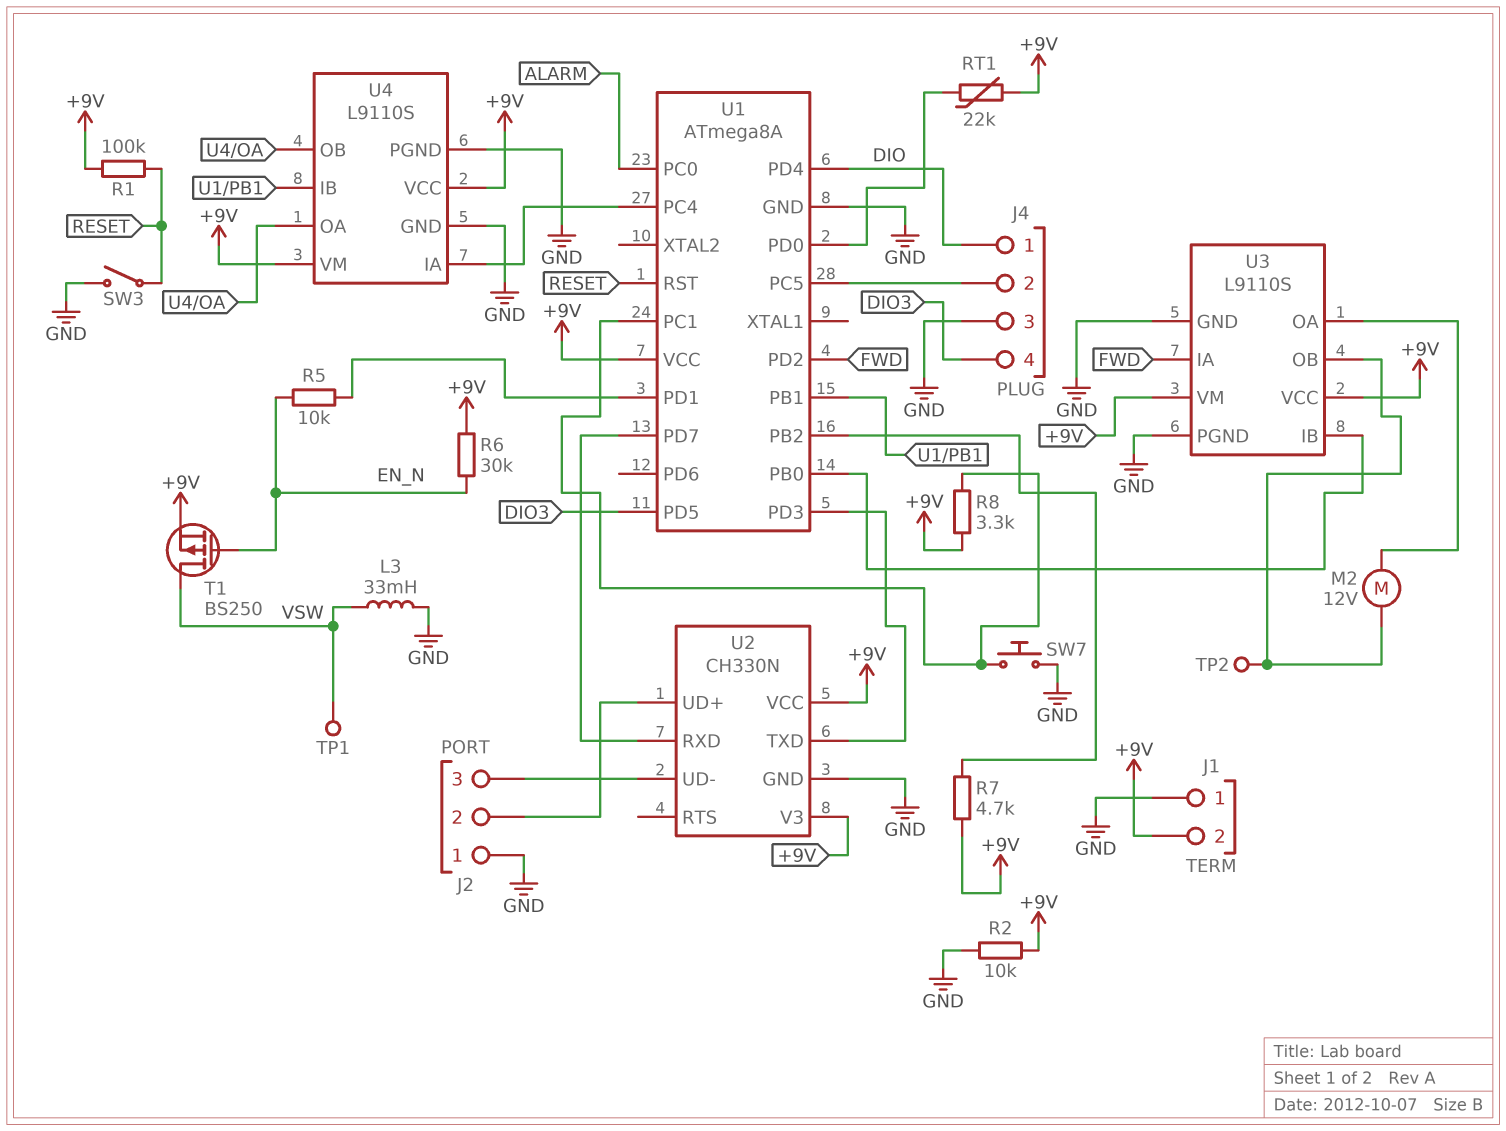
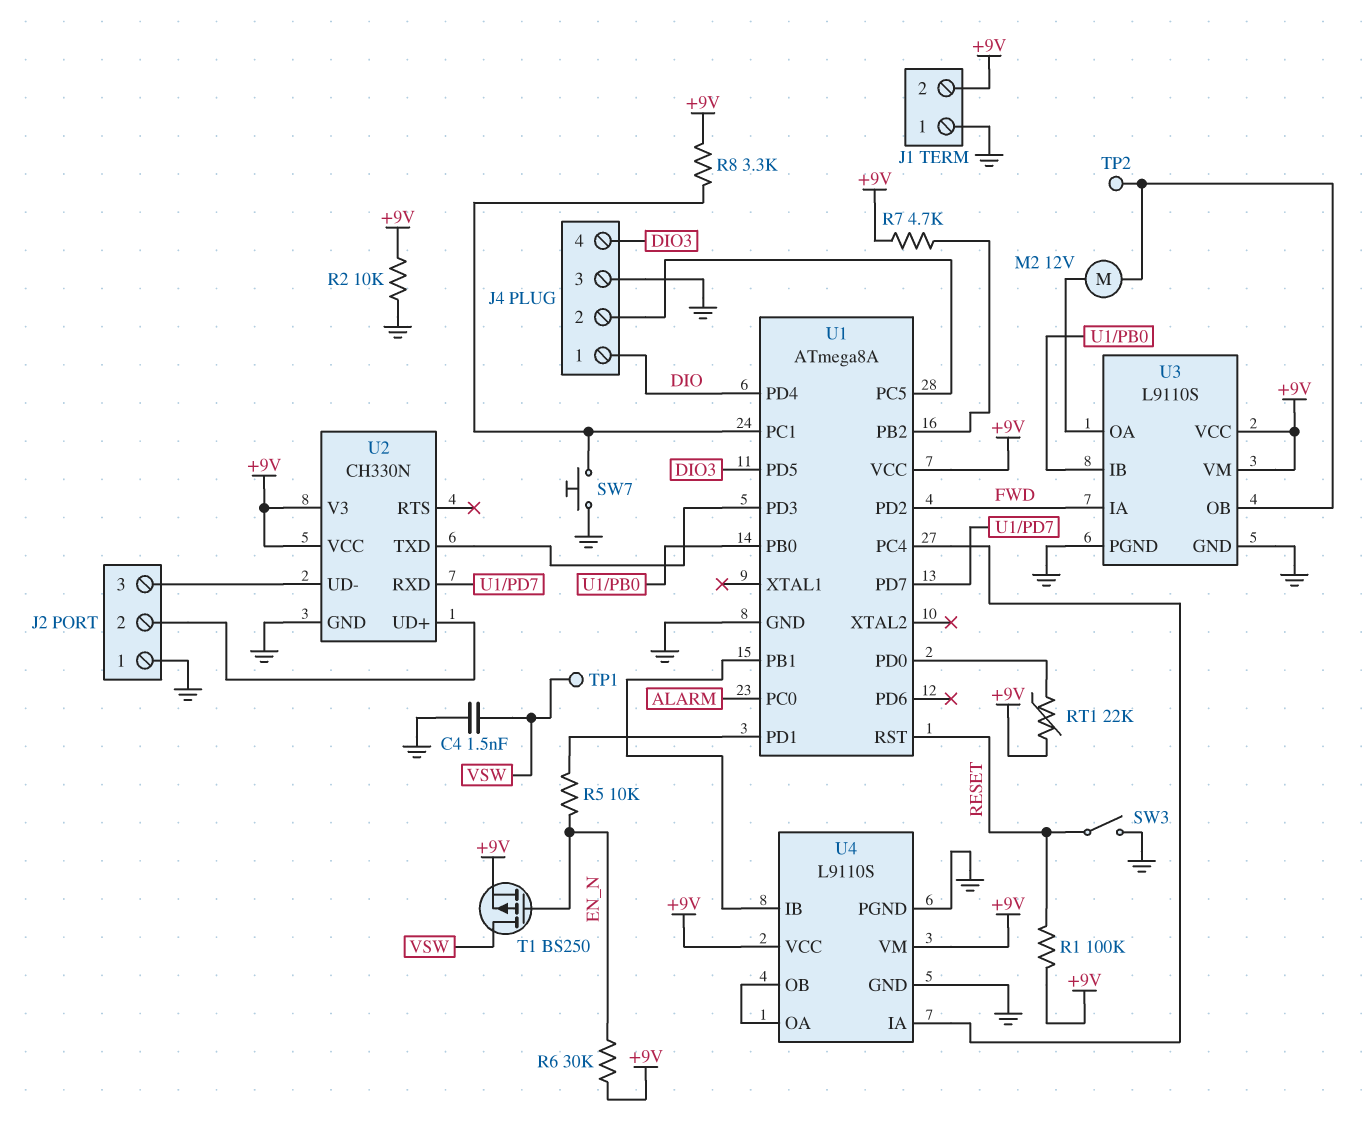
C4: none -> 1.5nF (GND, VSW)
L3: 33mH (GND, VSW) -> none

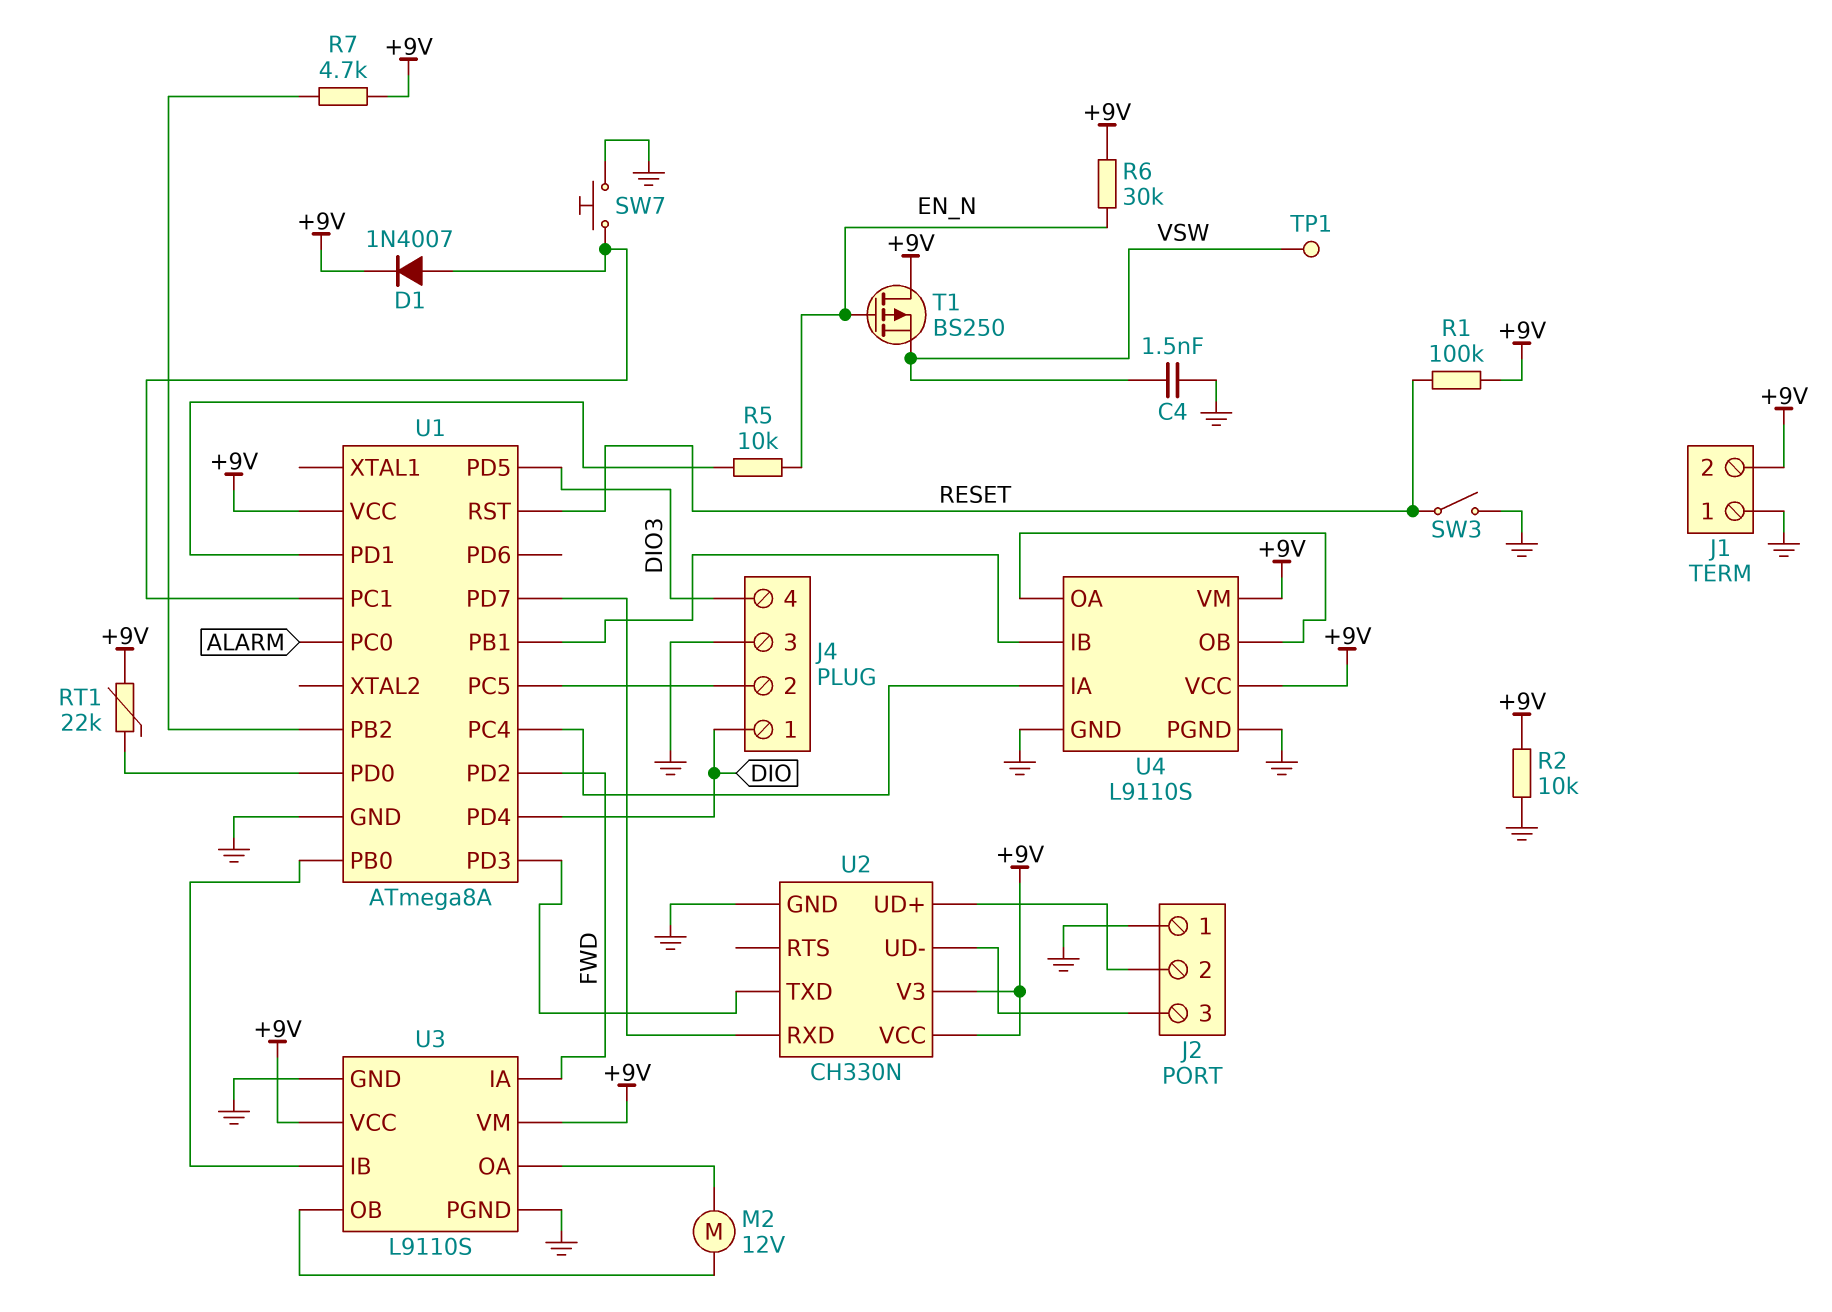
D1: none -> diode 1N4007 (A U1/PC1, K +9V)
R8: 3.3k (+9V, U1/PC1) -> none
T1: PMOS BS250 (G EN_N, D VSW, S +9V) -> PMOS BS250 (G EN_N, D +9V, S VSW)
TP2: test point (U3/OB) -> none

